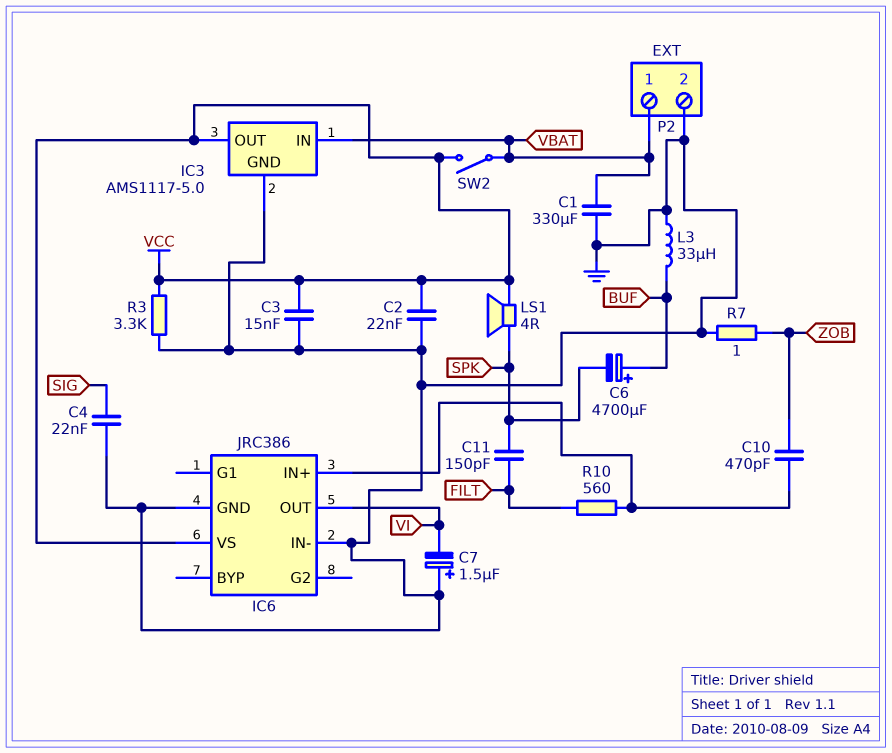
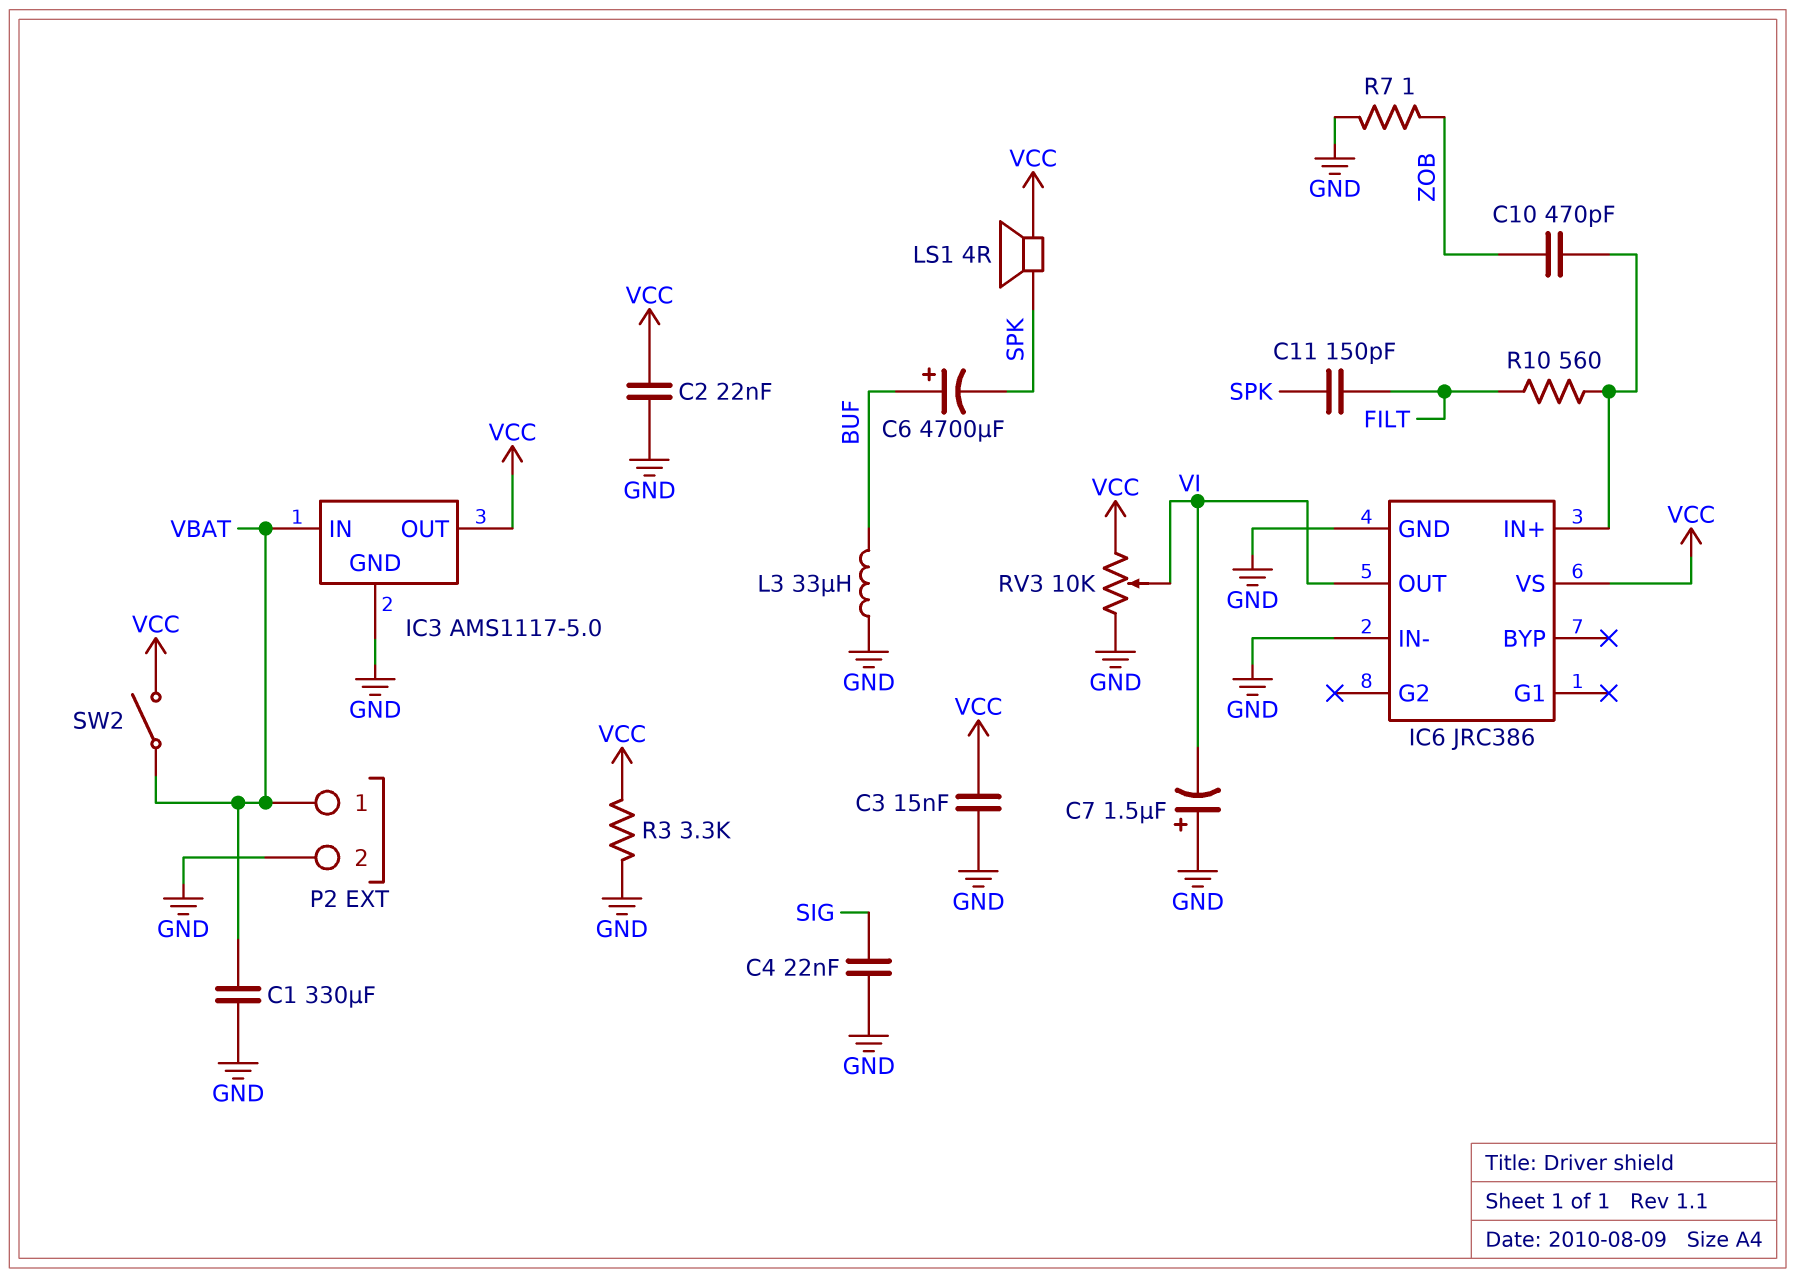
RV3: none -> 10k (GND, VCC, wiper VI)

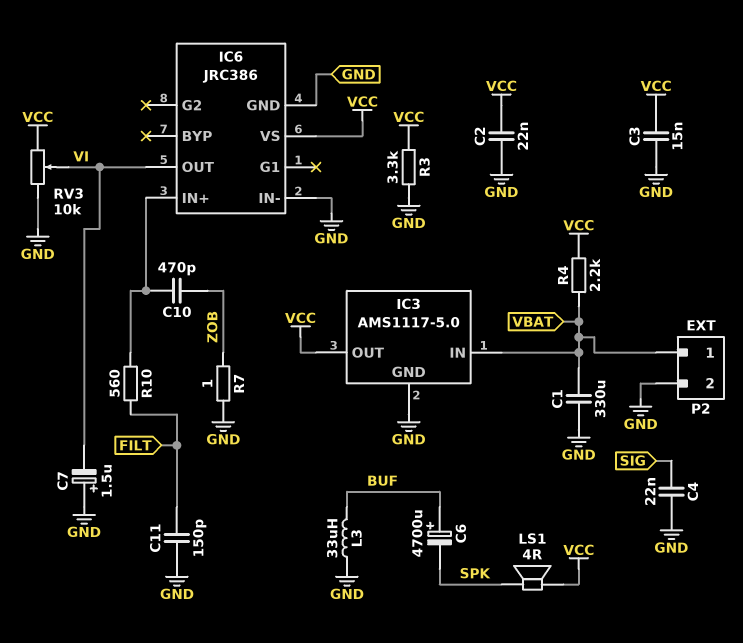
C11: 150pF (FILT, SPK) -> 150pF (FILT, GND)
R4: none -> 2.2k (VBAT, VCC)
SW2: switch (VBAT, VCC) -> none

